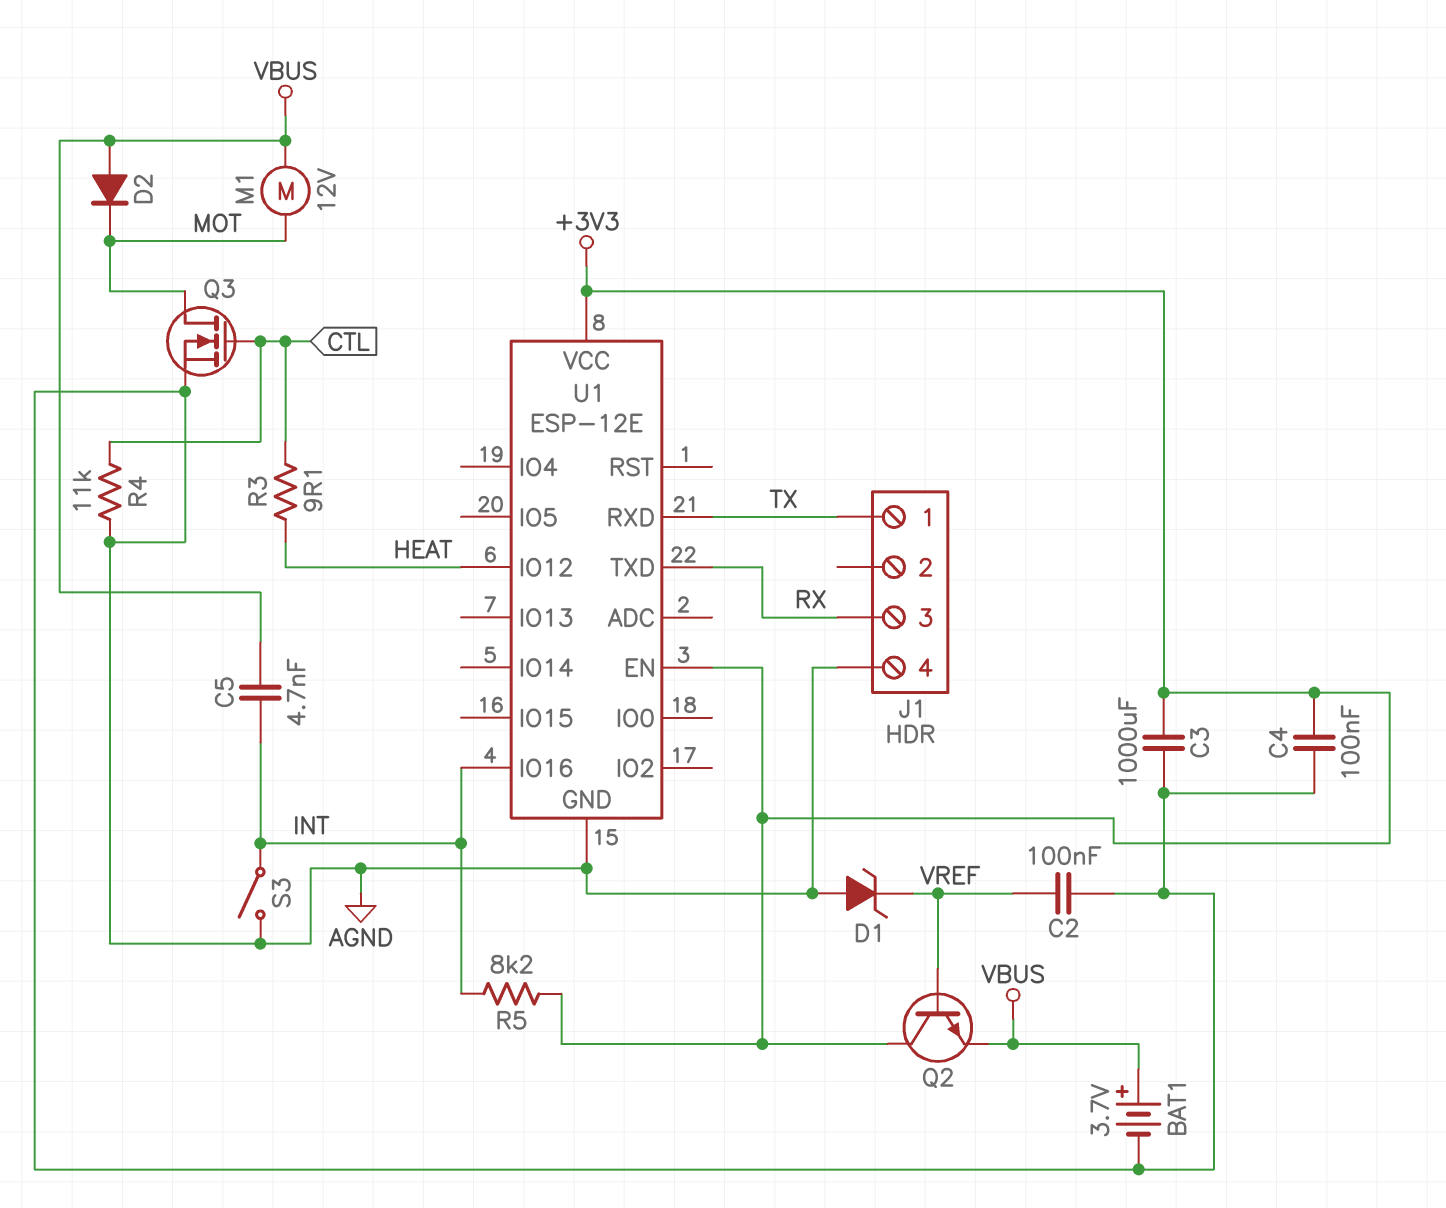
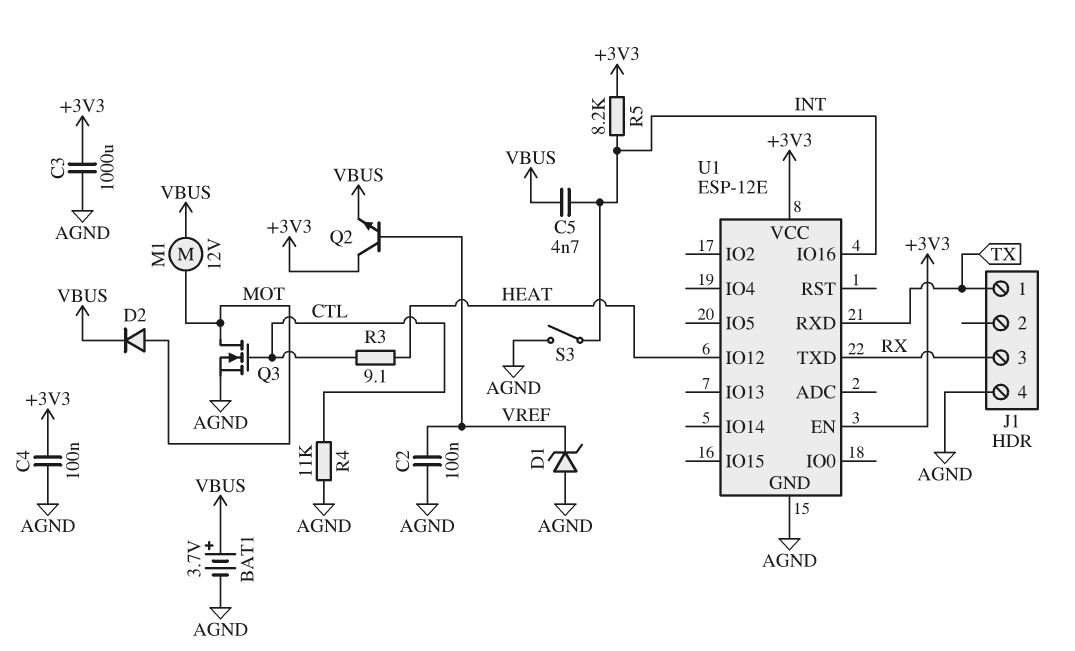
D2: diode (A VBUS, K MOT) -> diode (A MOT, K VBUS)

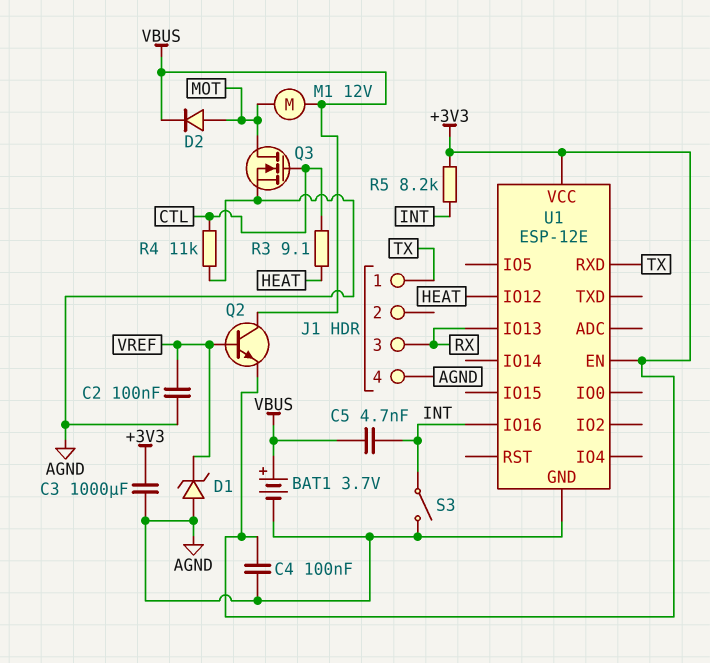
Q2: NPN (B VREF, C +3V3, E VBUS) -> NPN (B VREF, C VBUS, E +3V3)
U1 pin IO13: none -> RX
U1 pin TXD: RX -> none

